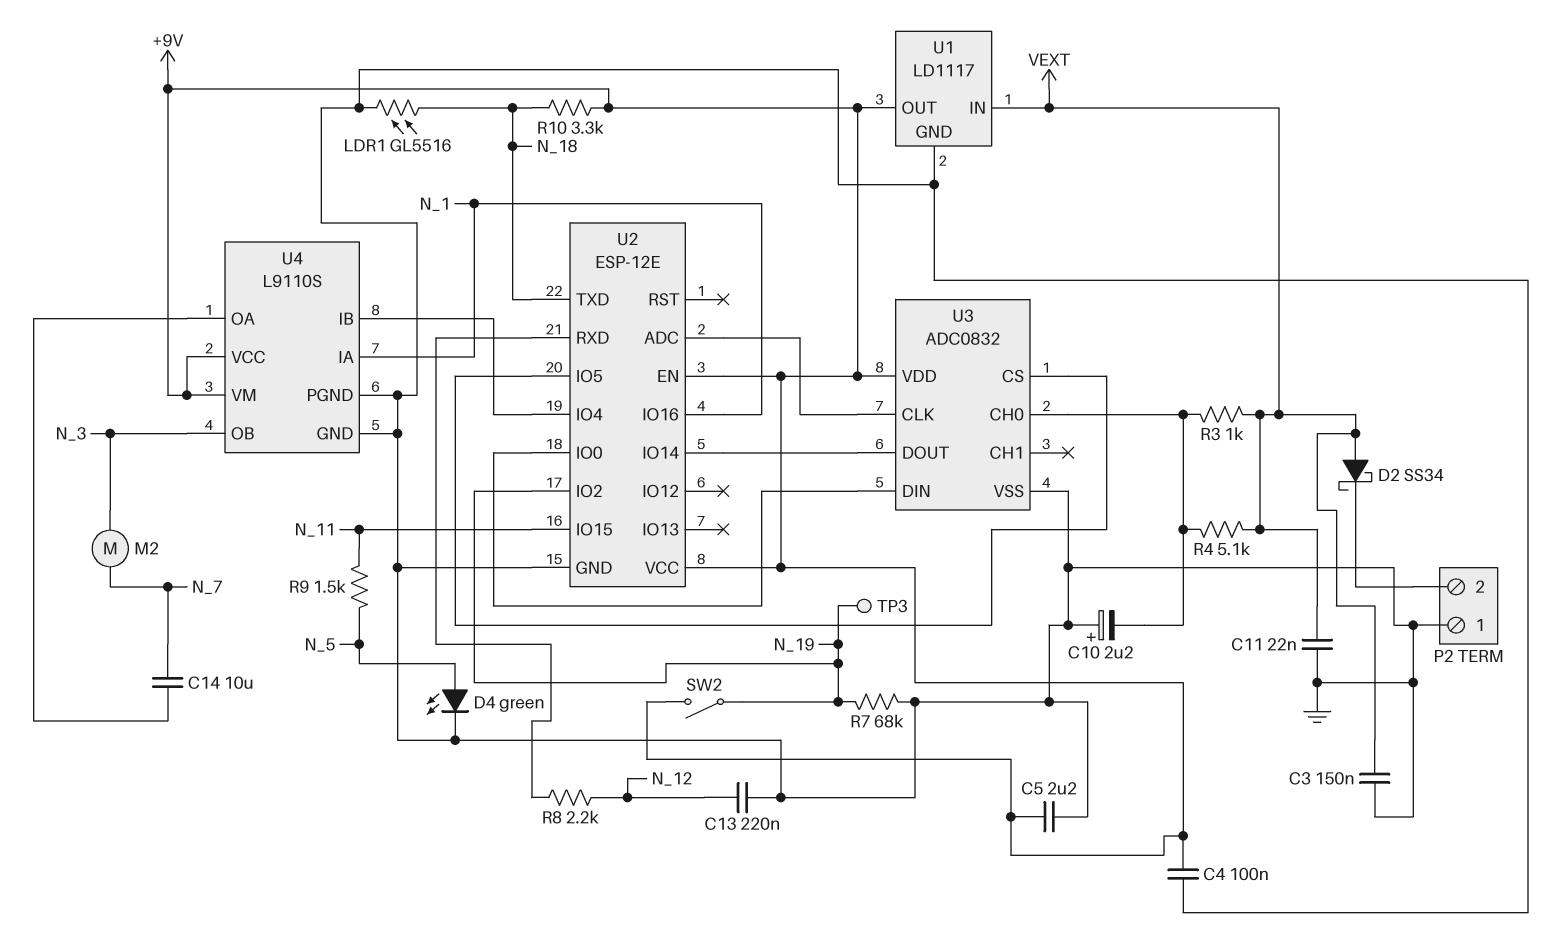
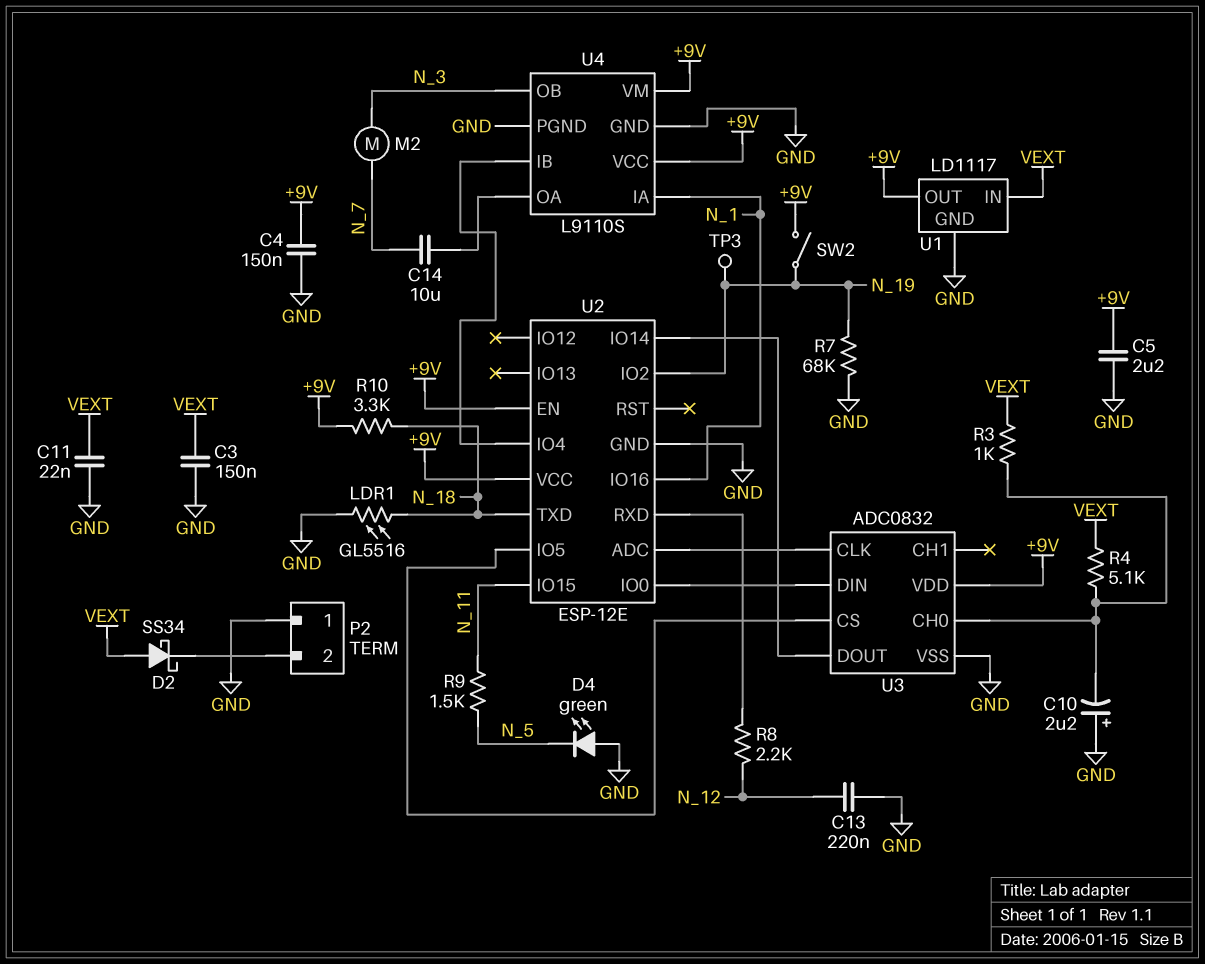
C4: 100nF (+9V, GND) -> 150nF (+9V, GND)
D4: LED green (A N_5, K GND) -> LED green (A GND, K N_5)

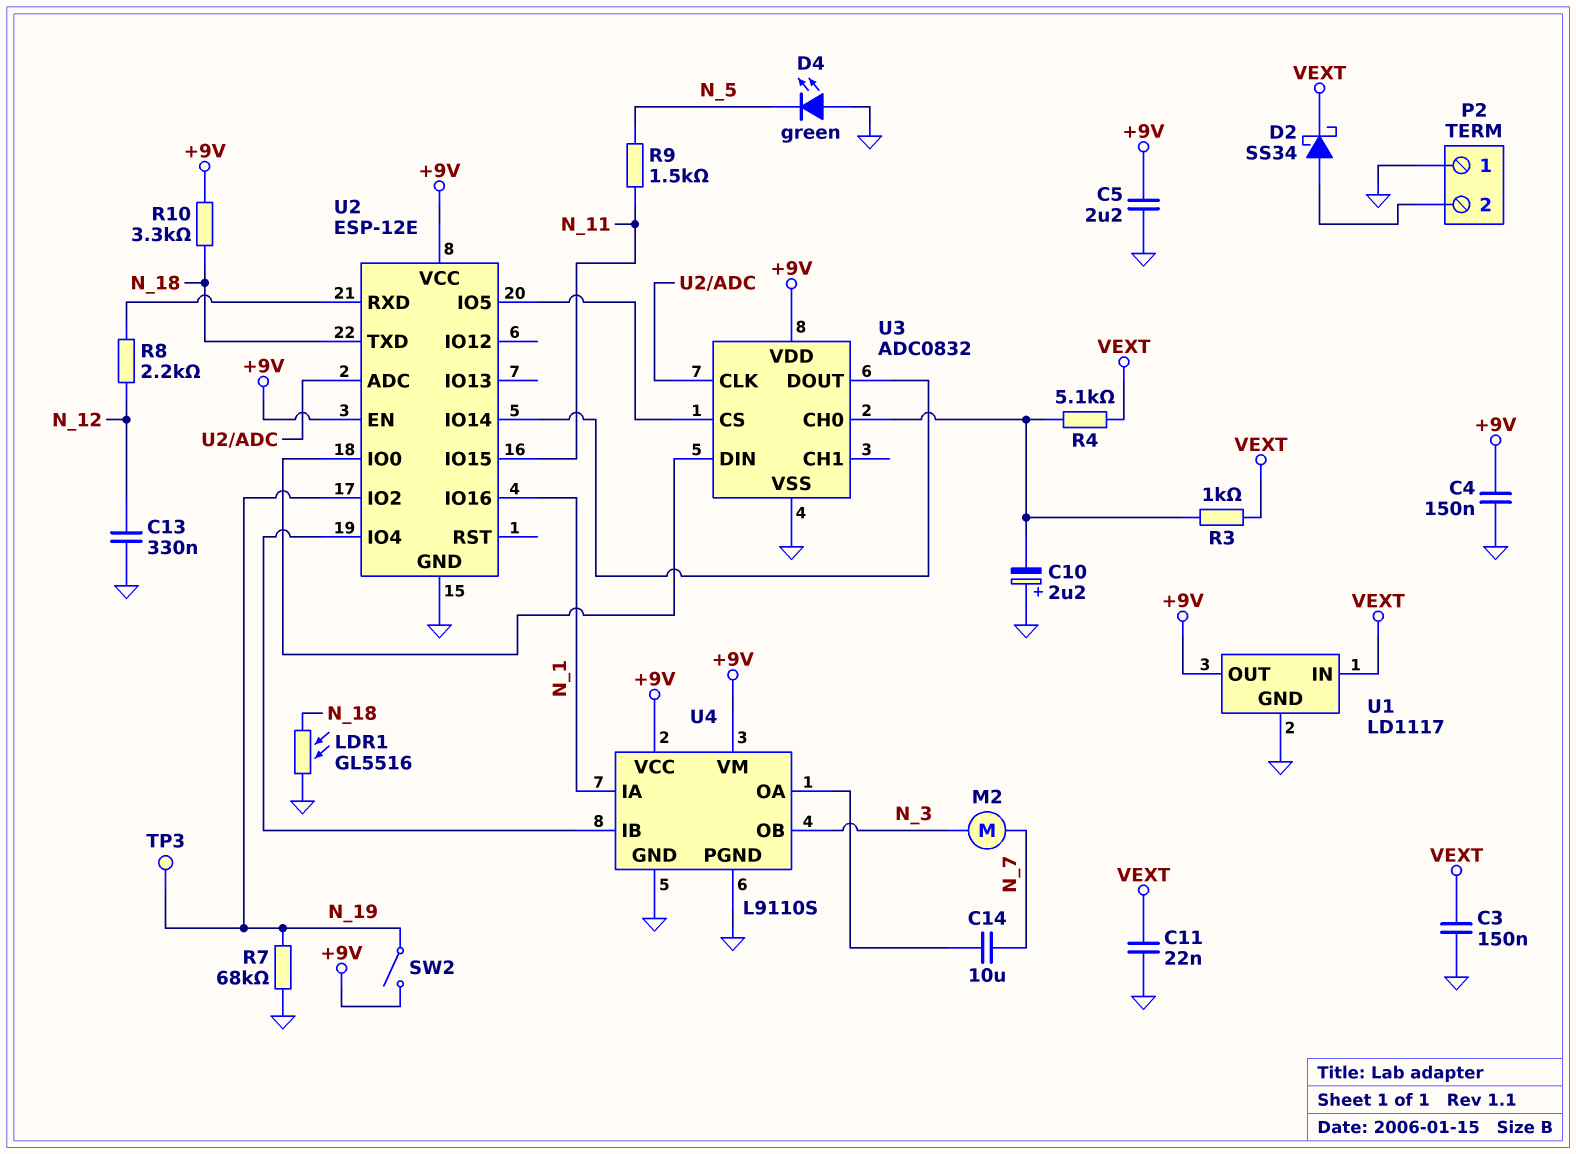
C13: 220nF (GND, N_12) -> 330nF (GND, N_12)
D2: schottky SS34 (A VEXT, K P2/2) -> schottky SS34 (A P2/2, K VEXT)

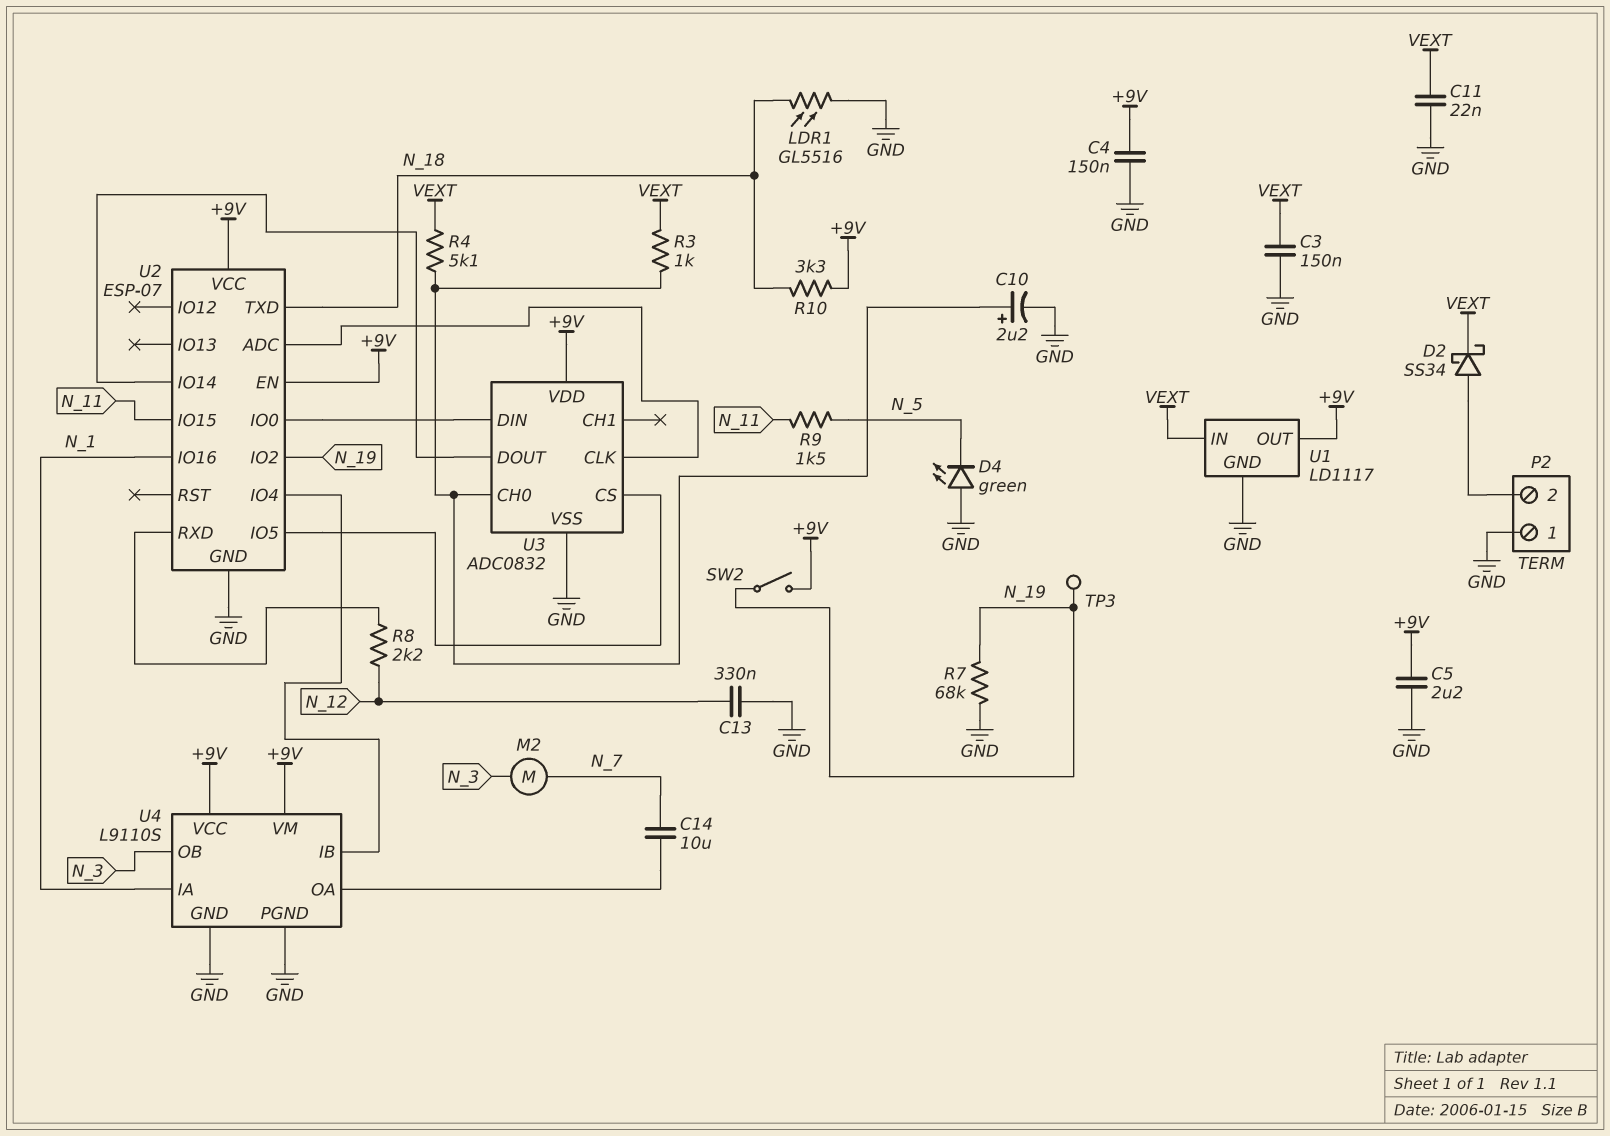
C10: 2.2uF (plus GND, minus U3/CH0) -> 2.2uF (plus U3/CH0, minus GND)
U2: ESP-12E -> ESP-07

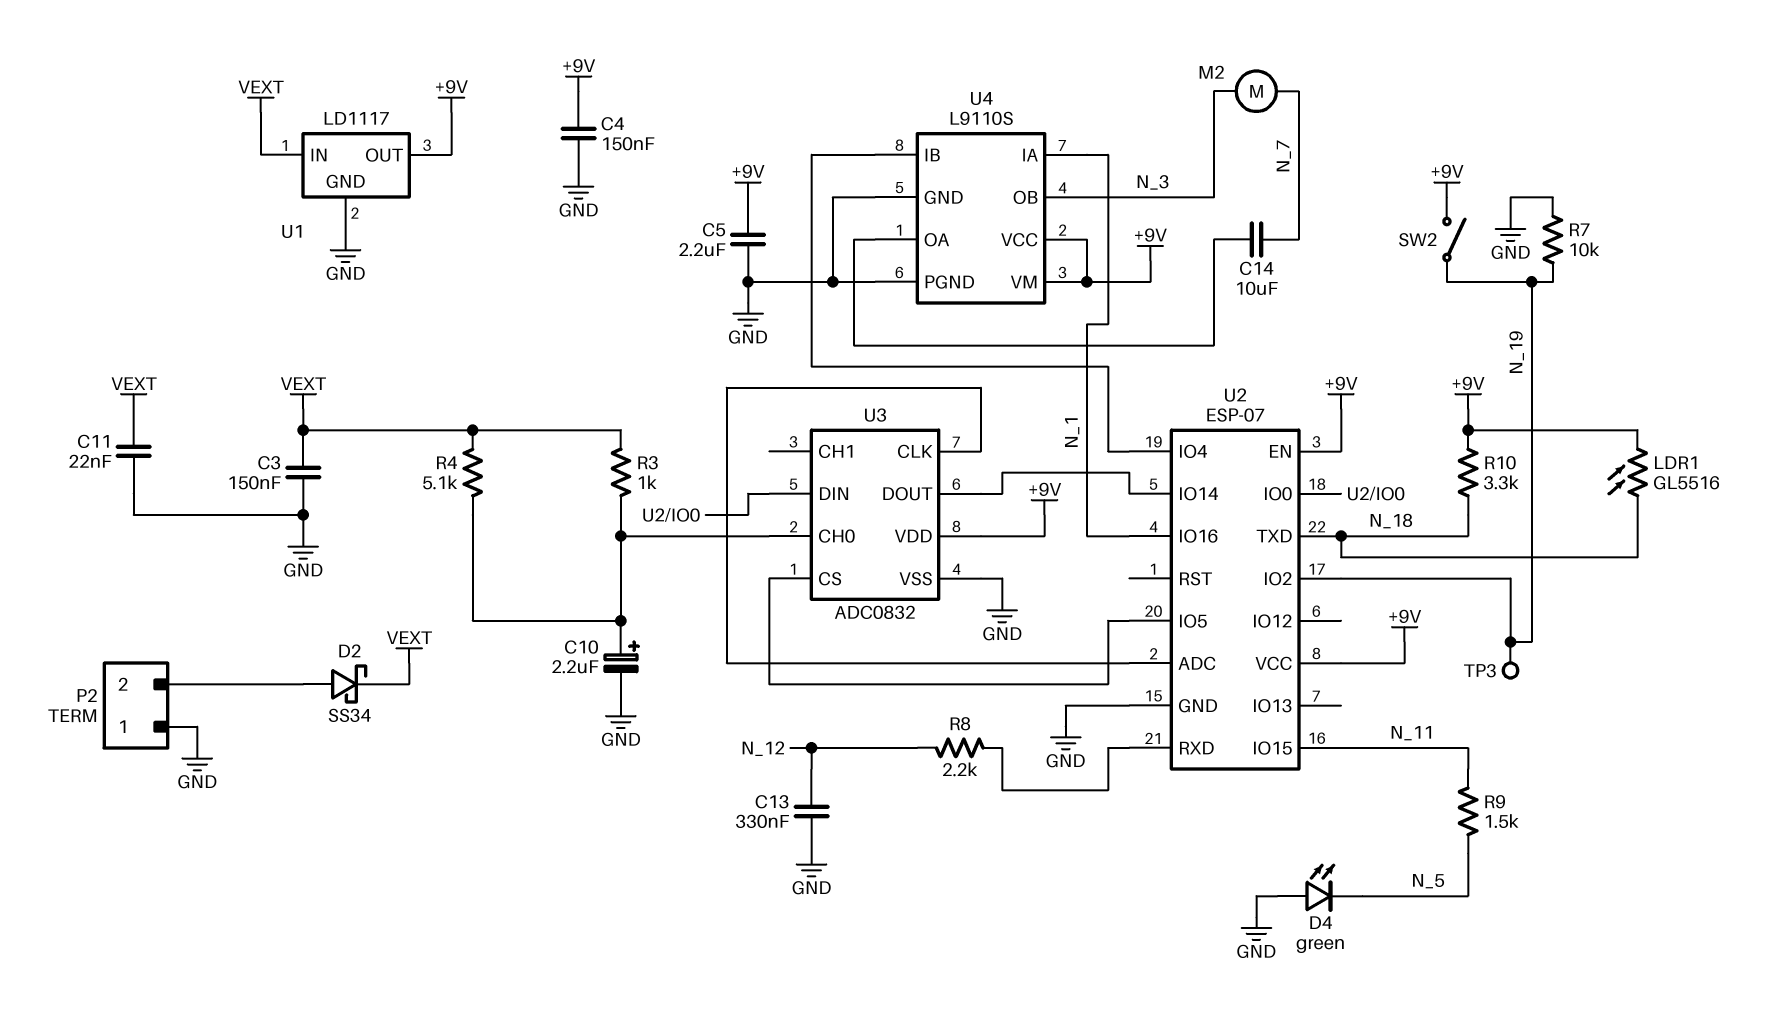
LDR1: GL5516 (GND, N_18) -> GL5516 (+9V, N_18)
R7: 68k (GND, N_19) -> 10k (GND, N_19)

